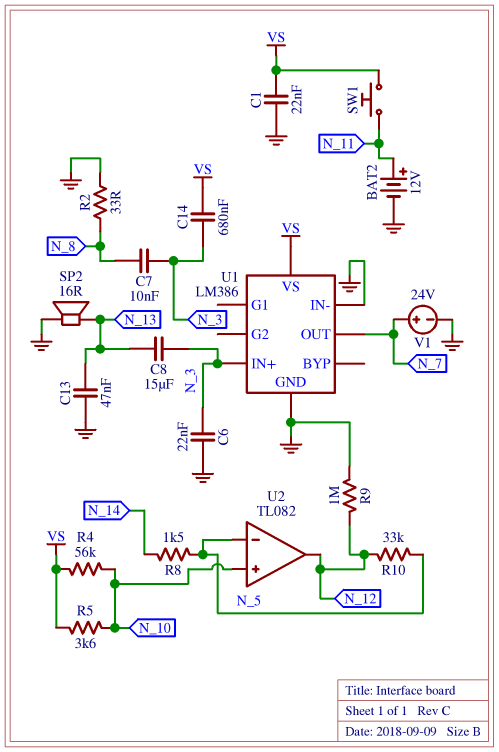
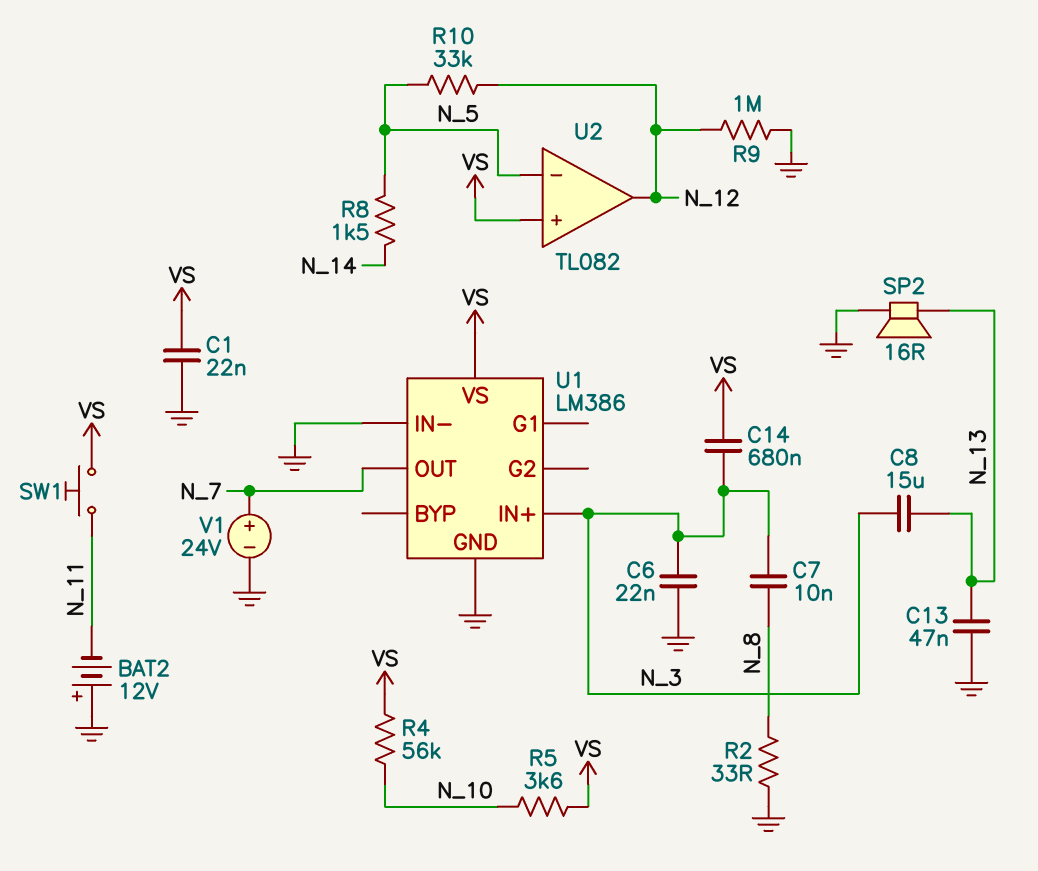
BAT2: 12V (plus N_11, minus GND) -> 12V (plus GND, minus N_11)
U2 pin in+: N_10 -> VS

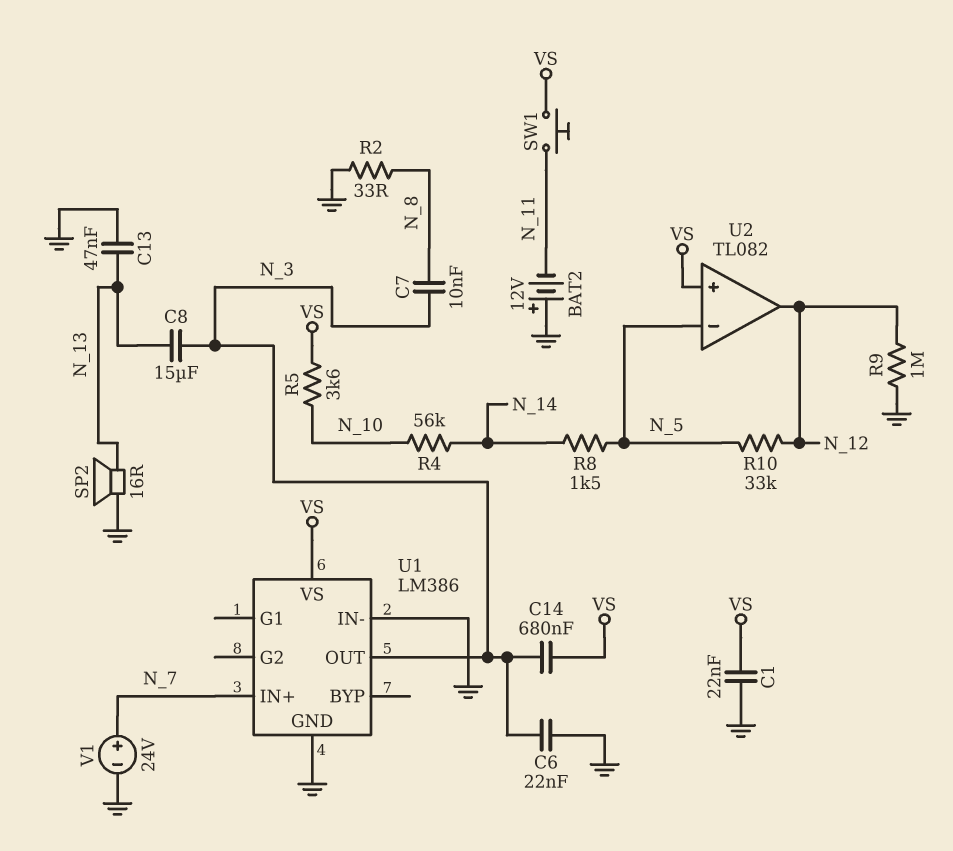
R4: 56k (N_10, VS) -> 56k (N_10, N_14)
U1 pin IN+: N_3 -> N_7
U1 pin OUT: N_7 -> N_3

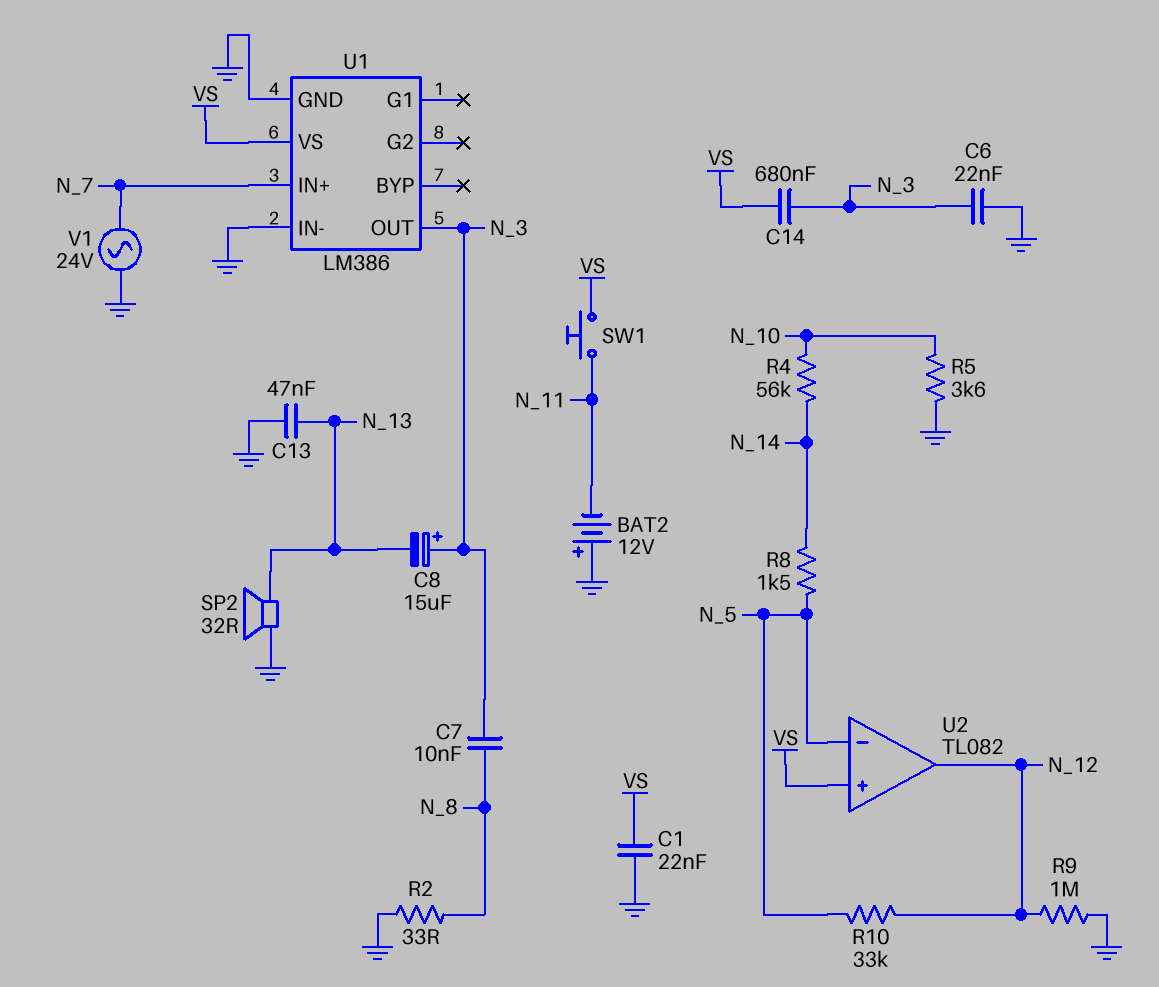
C8: 15uF (N_3, N_13) -> 15uF (plus N_3, minus N_13)
R5: 3.6k (N_10, VS) -> 3.6k (GND, N_10)
SP2: speaker 16R (GND, N_13) -> speaker 32R (GND, N_13)
V1: 24V (plus N_7, minus GND) -> AC 24V (GND, N_7)

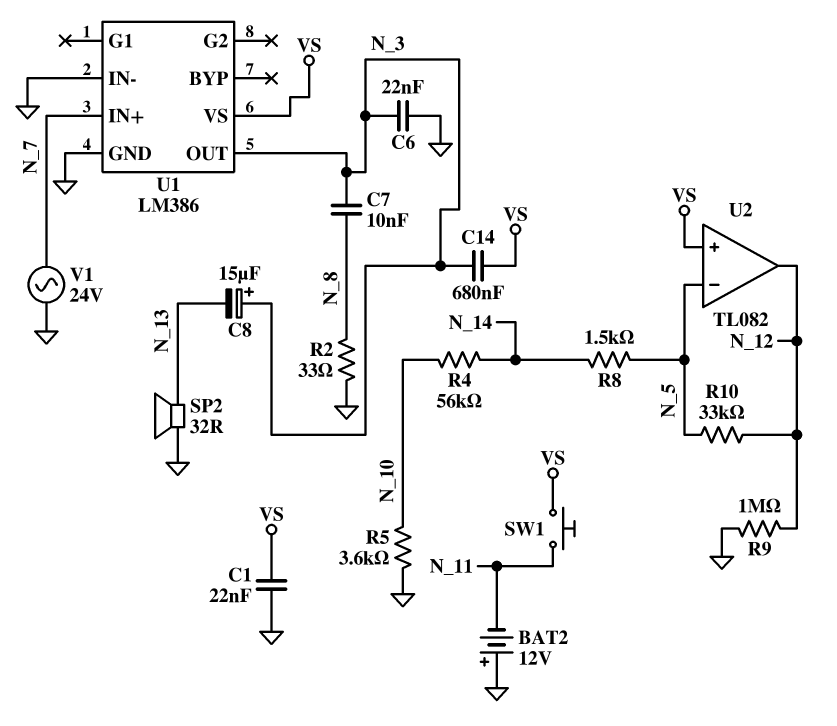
C13: 47nF (GND, N_13) -> none

